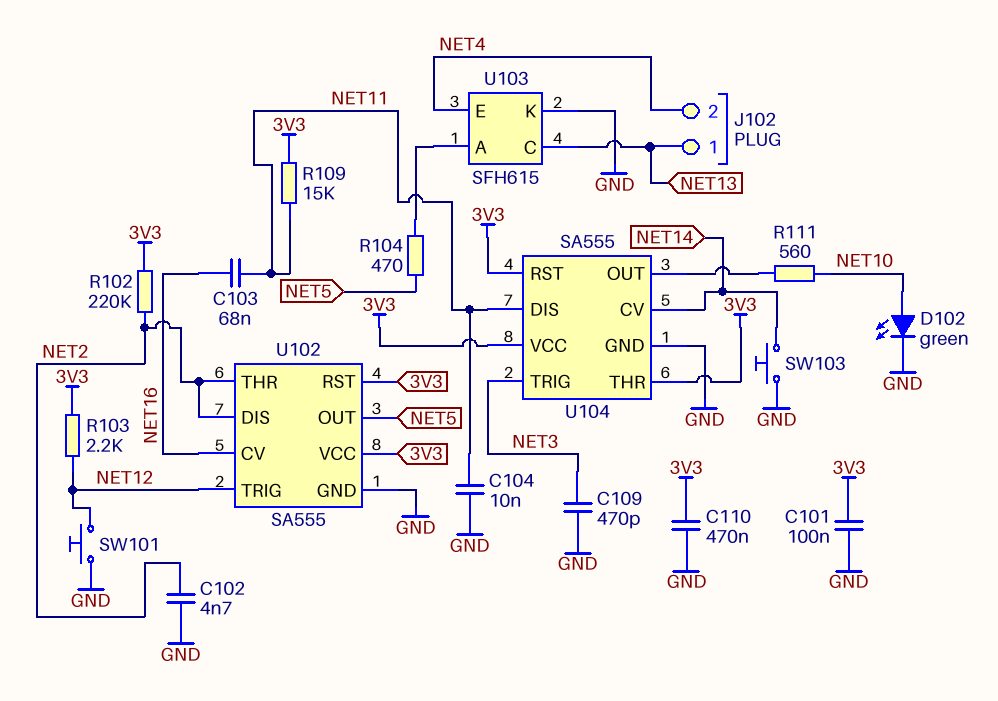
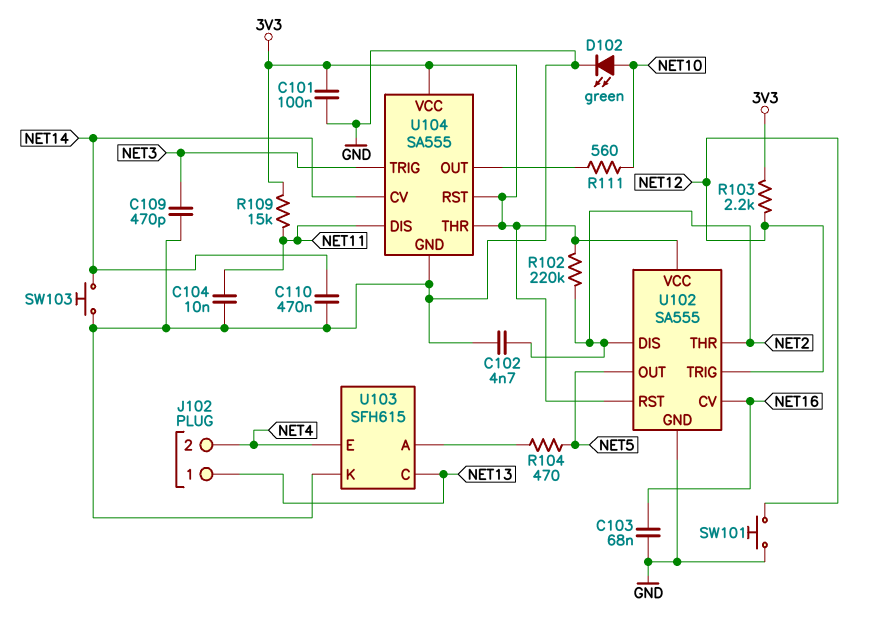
C103: 68nF (NET11, NET16) -> 68nF (GND, NET16)
C110: 470nF (3V3, GND) -> 470nF (GND, NET14)

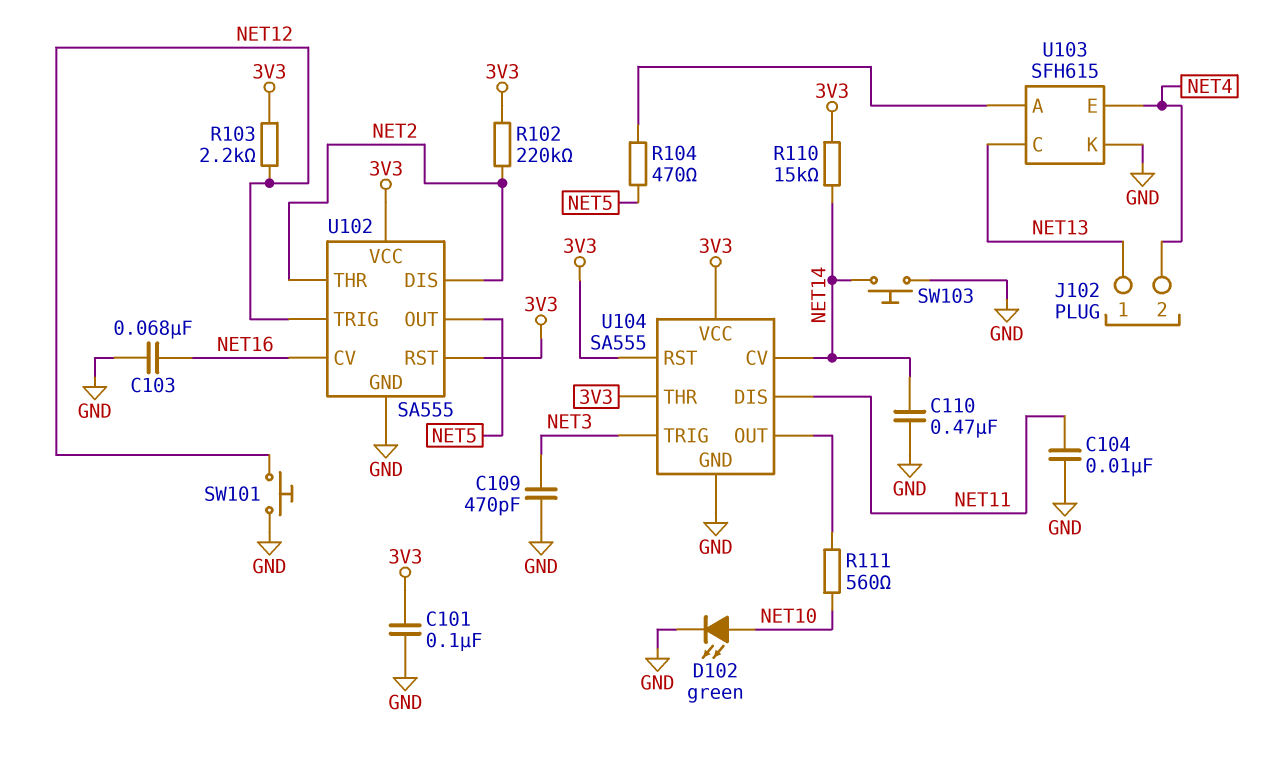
C102: 4.7nF (GND, NET2) -> none
R109: 15k (3V3, NET11) -> none
R110: none -> 15k (3V3, NET14)

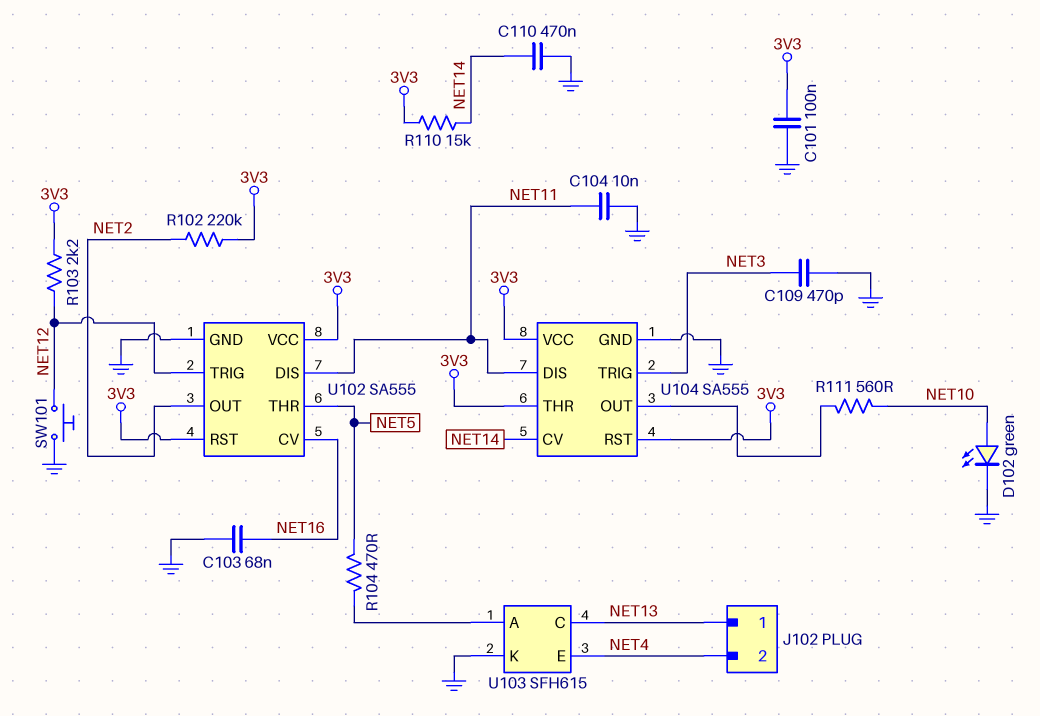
SW103: button (GND, NET14) -> none
U102 pin DIS: NET2 -> NET11
U102 pin OUT: NET5 -> NET2
U102 pin THR: NET2 -> NET5

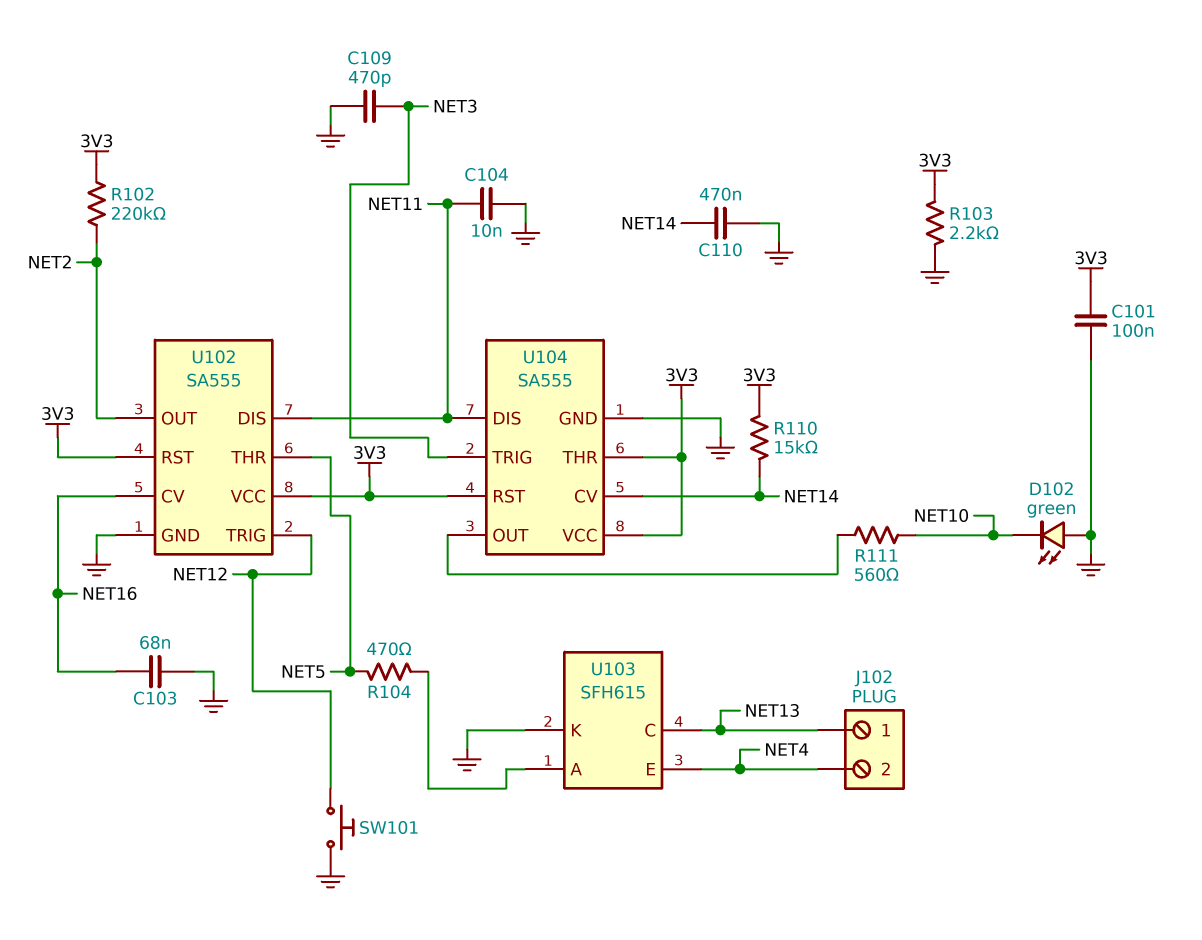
D102: LED green (A NET10, K GND) -> LED green (A GND, K NET10)
R103: 2.2k (3V3, NET12) -> 2.2k (3V3, GND)

